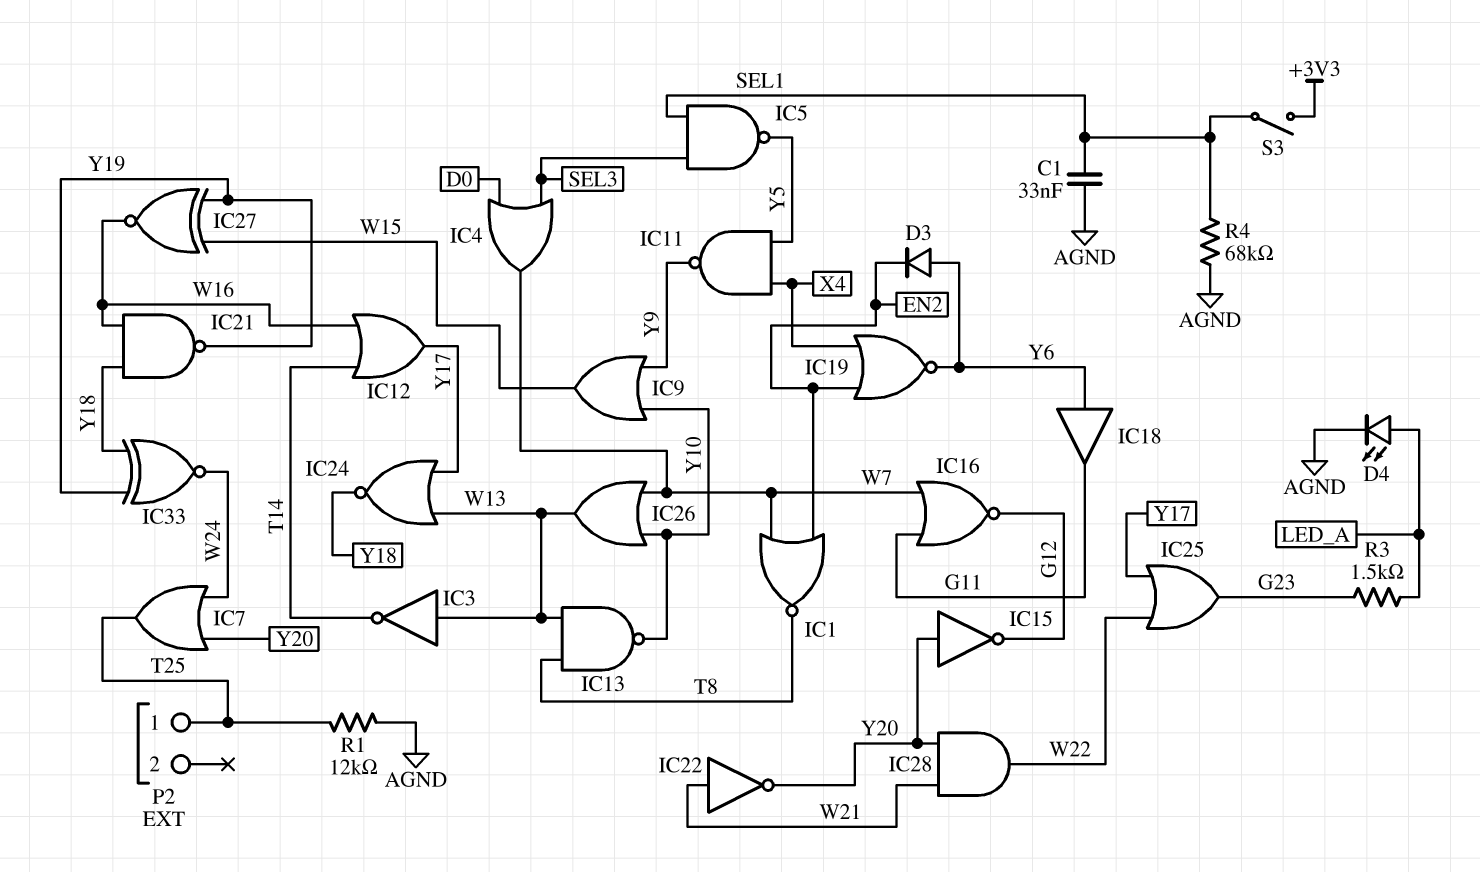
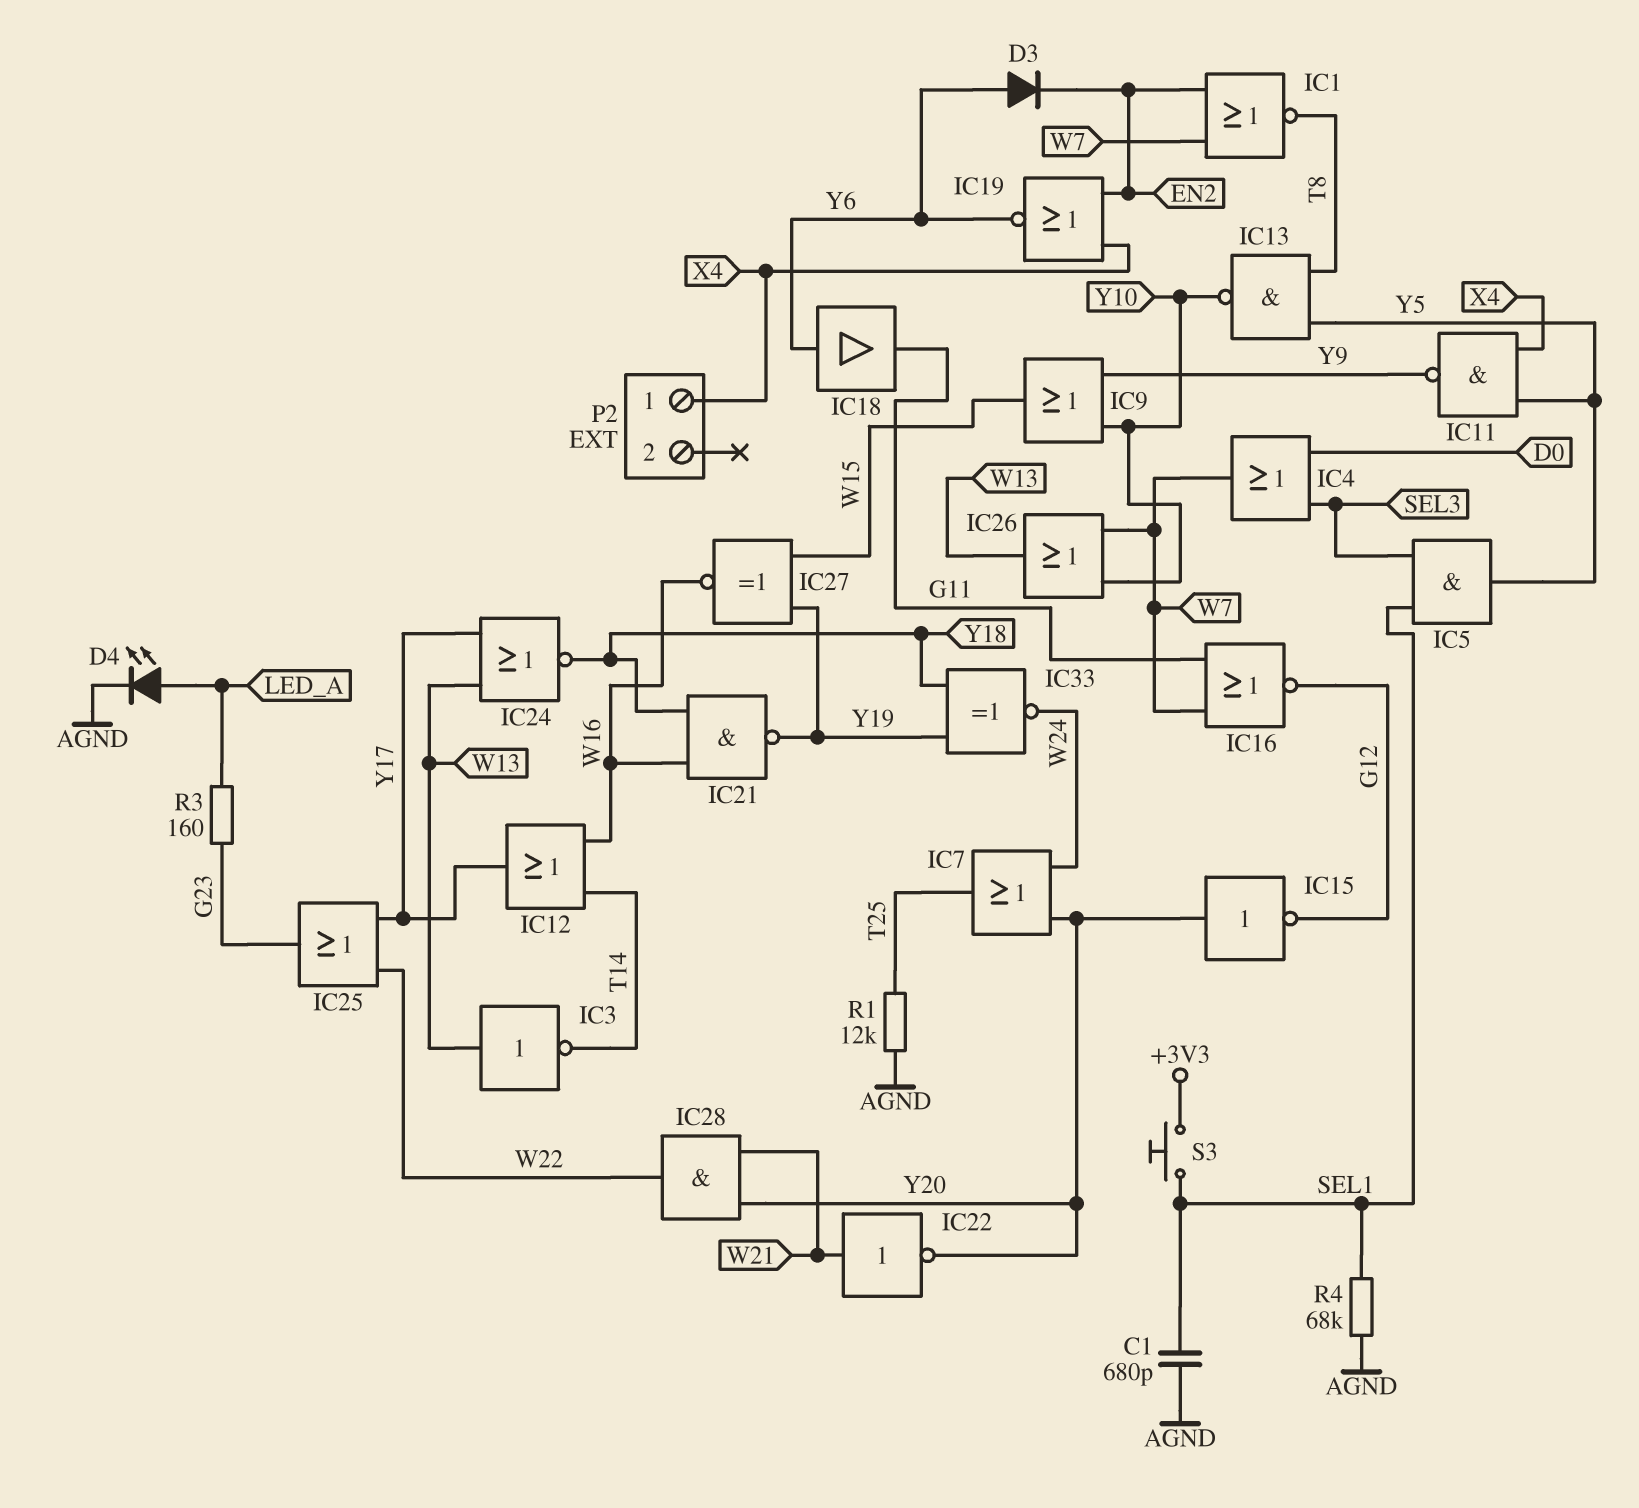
C1: 33nF (AGND, SEL1) -> 680pF (AGND, SEL1)
IC5: NAND (in SEL1, in SEL3, out Y5) -> AND (in SEL1, in SEL3, out Y5)
IC13: NAND (in T8, in W13, out Y10) -> NAND (in T8, in Y5, out Y10)
P2 pin 1: T25 -> X4
R3: 1.5k (G23, LED_A) -> 160 (G23, LED_A)
S3: switch (+3V3, SEL1) -> button (+3V3, SEL1)

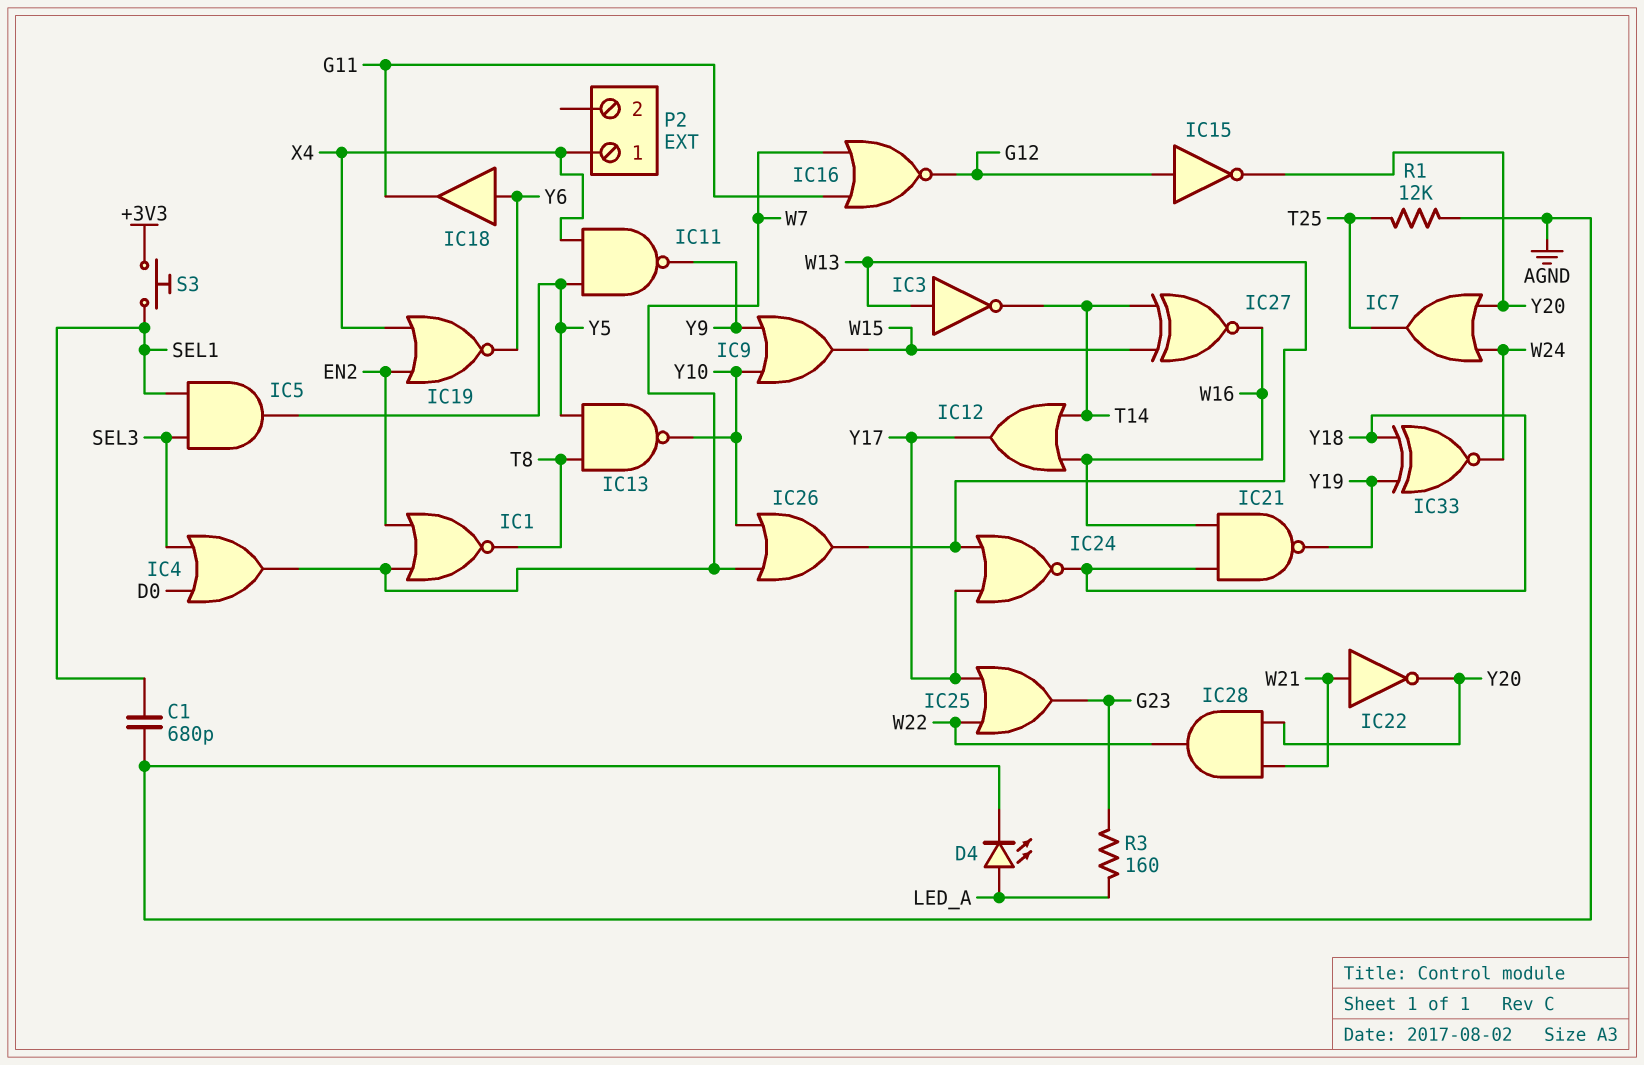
D3: diode (A Y6, K EN2) -> none
IC15: NOT (in Y20, out G12) -> NOT (in G12, out Y20)
IC27: XNOR (in W15, in Y19, out W16) -> XNOR (in T14, in W15, out W16)
R4: 68k (AGND, SEL1) -> none

